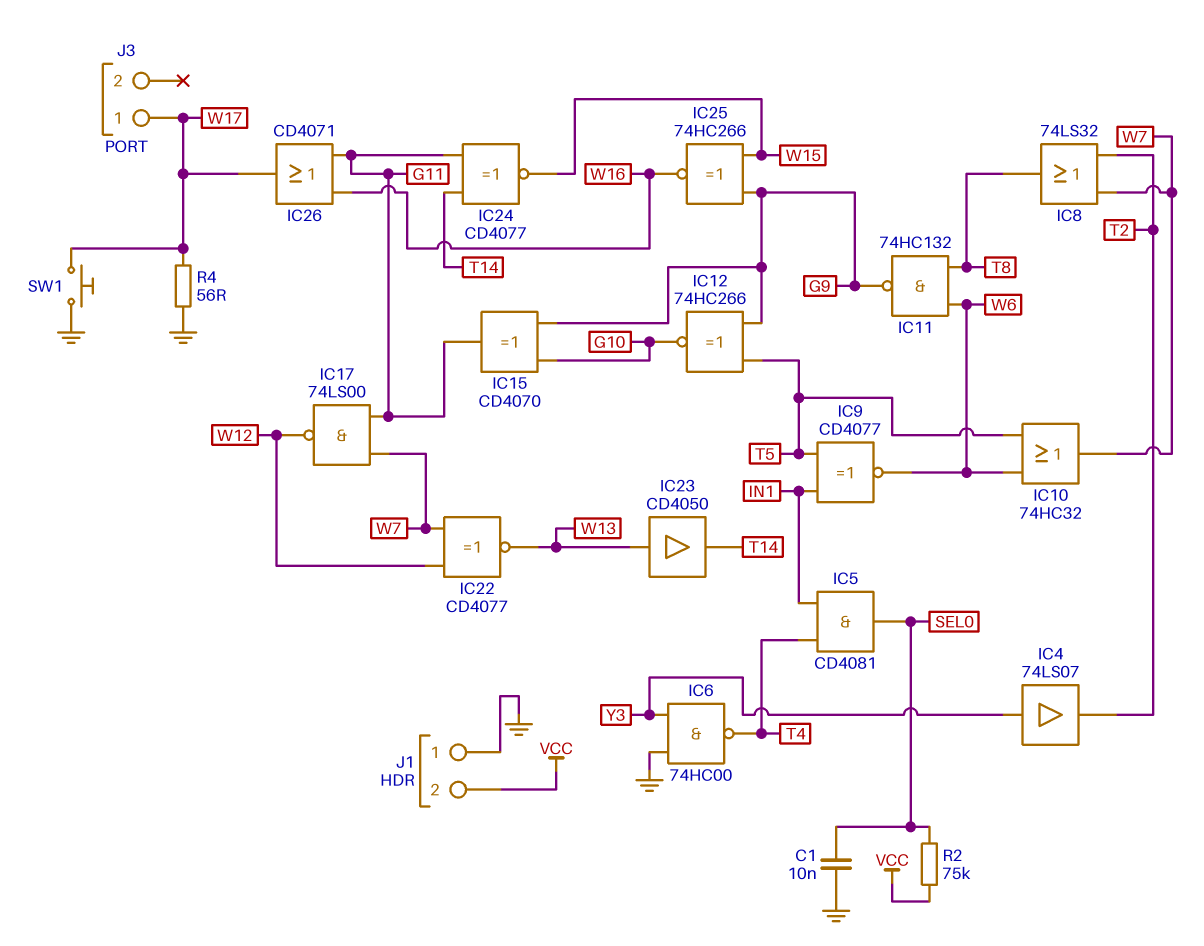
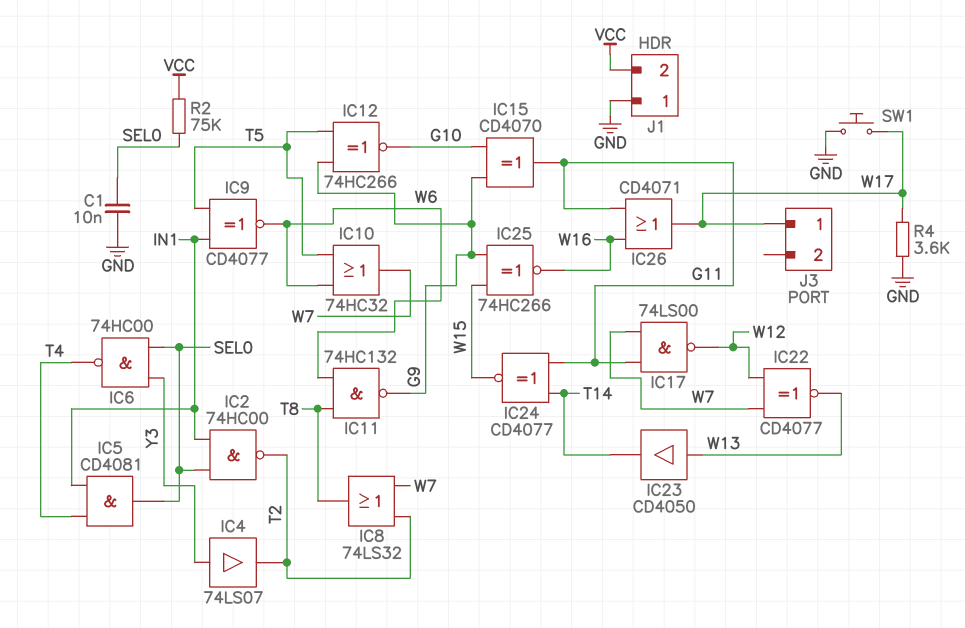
IC2: none -> NAND 74HC00 (in IN1, in SEL0, out T2)
IC6: NAND 74HC00 (in GND, in Y3, out T4) -> NAND 74HC00 (in SEL0, in Y3, out T4)
R4: 56 (GND, W17) -> 3.6k (GND, W17)

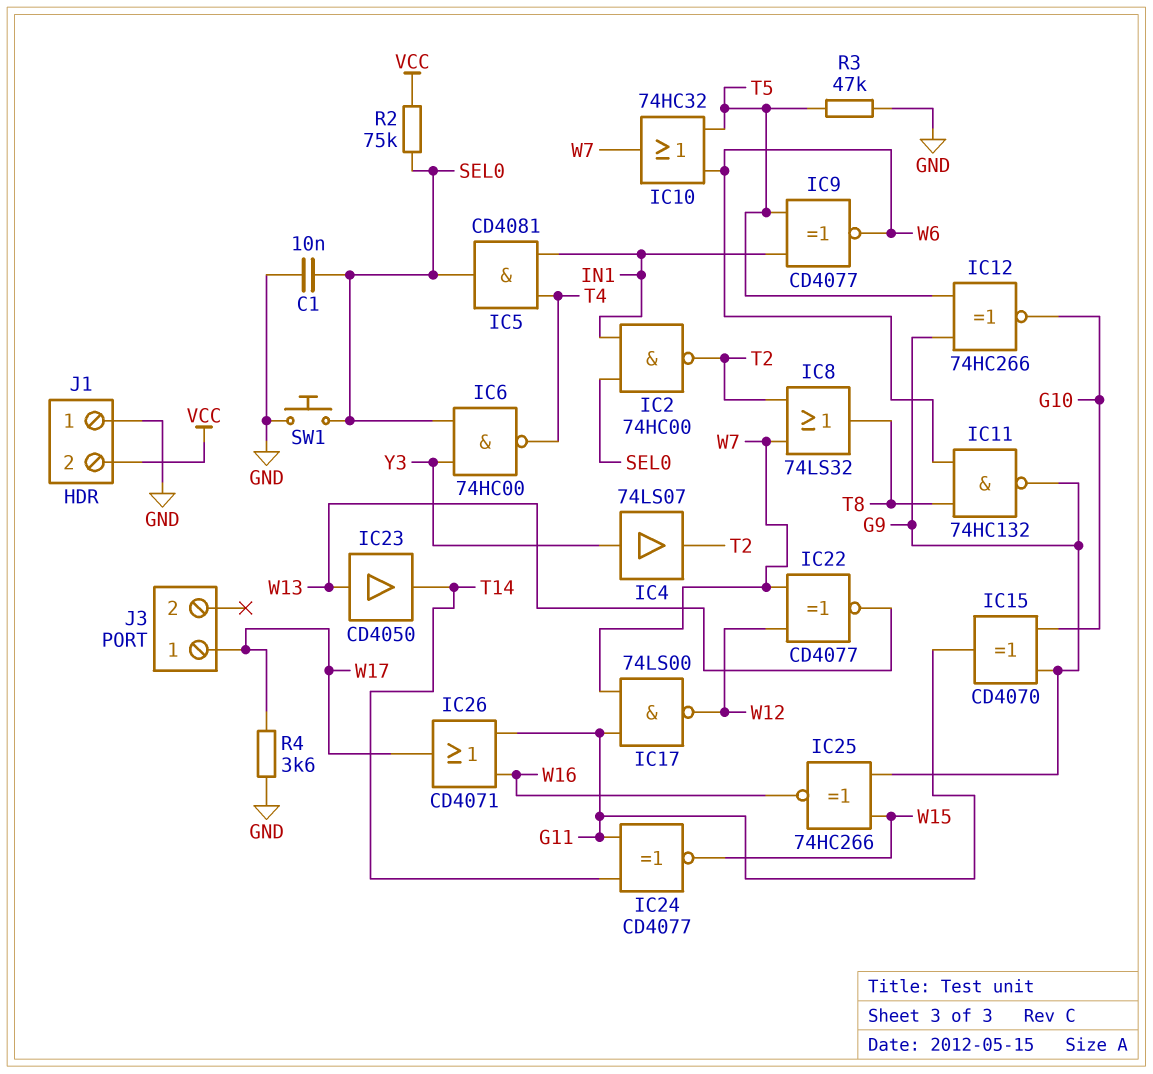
R3: none -> 47k (GND, T5)
SW1: button (GND, W17) -> button (GND, SEL0)

